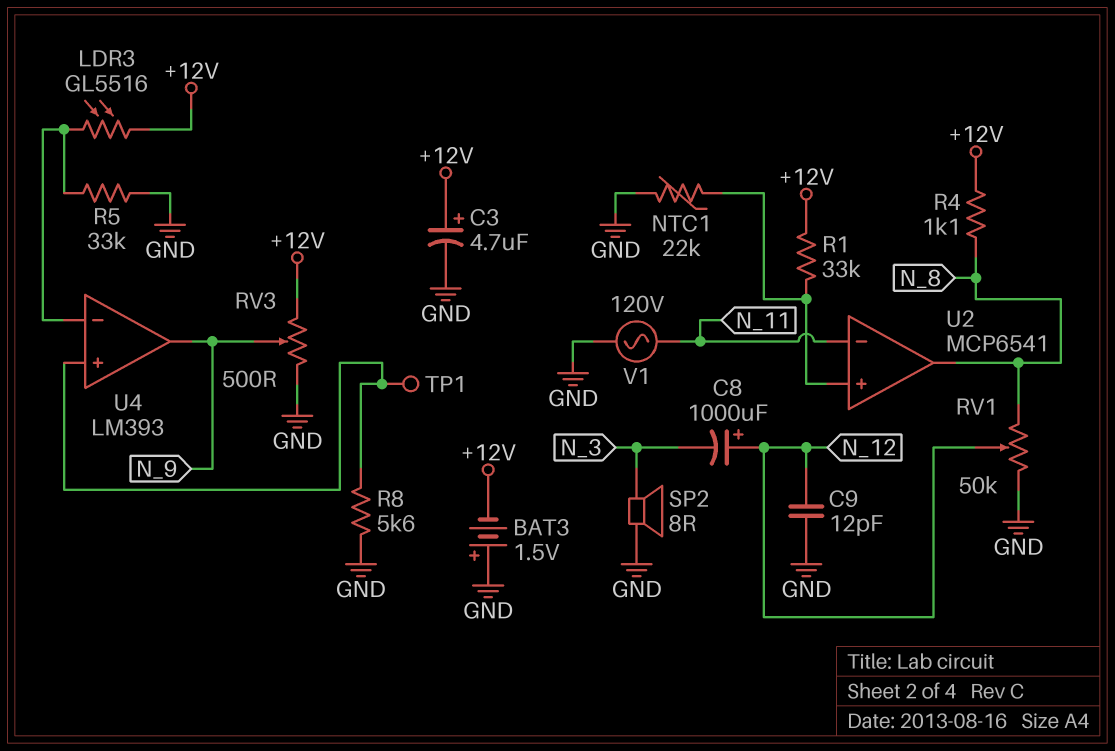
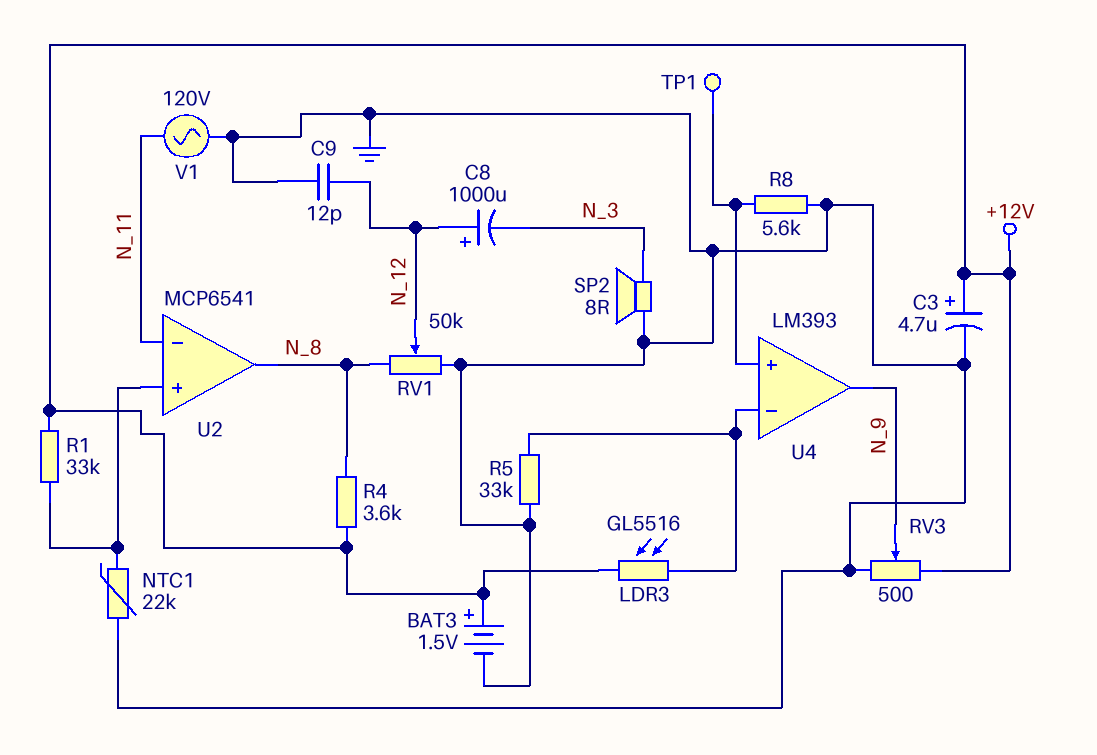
BAT3: 1.5V (plus GND, minus +12V) -> 1.5V (plus +12V, minus GND)
R4: 1.1k (+12V, N_8) -> 3.6k (+12V, N_8)

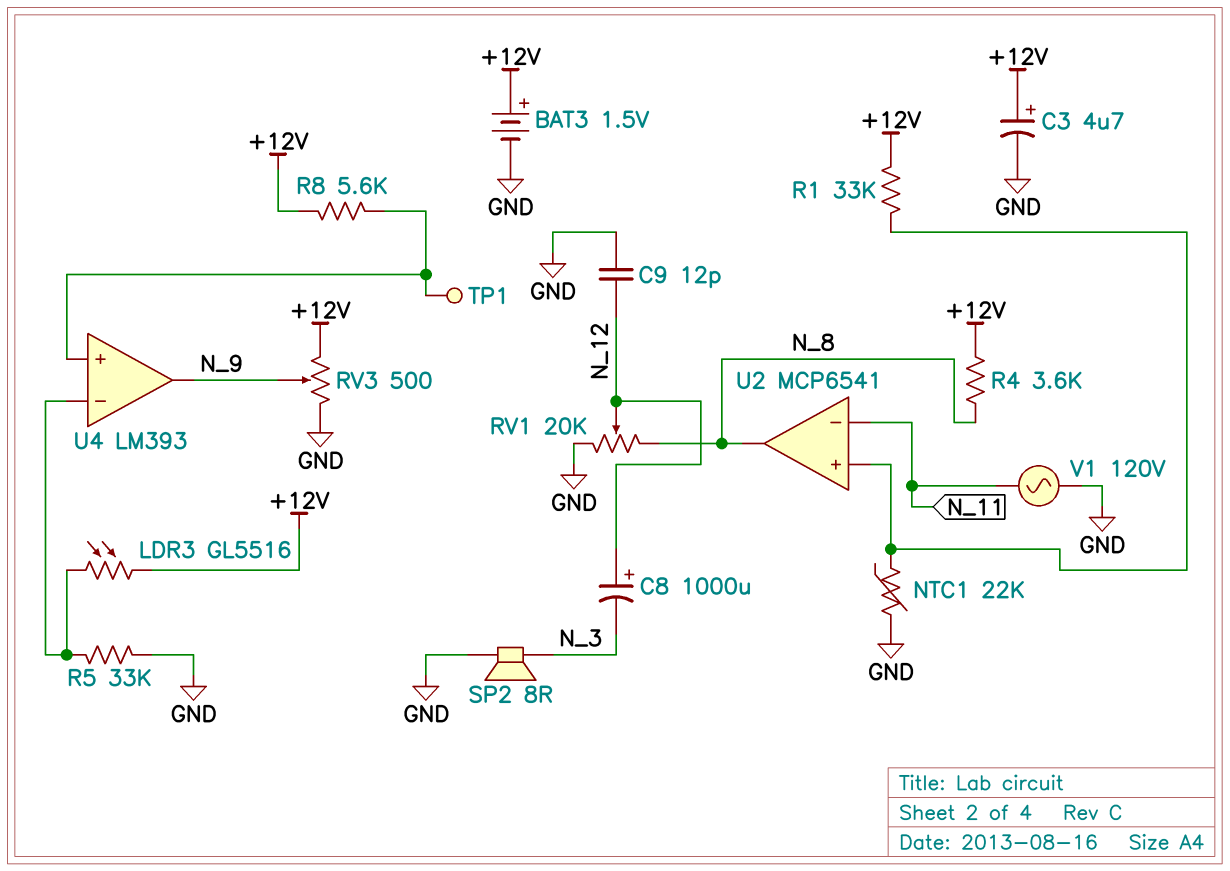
R8: 5.6k (GND, U4/in+) -> 5.6k (+12V, U4/in+)
RV1: 50k (GND, N_8, wiper N_12) -> 20k (GND, N_8, wiper N_12)

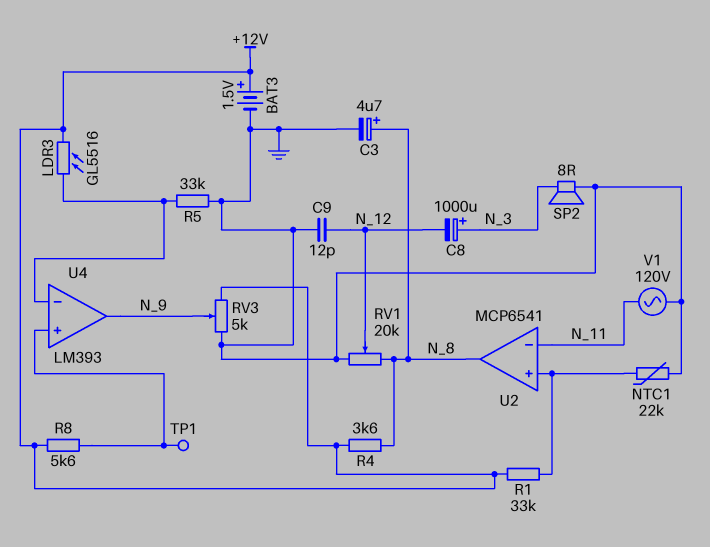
C3: 4.7uF (plus +12V, minus GND) -> 4.7uF (plus N_8, minus GND)
C8: 1000uF (plus N_12, minus N_3) -> 1000uF (plus N_3, minus N_12)
RV3: 500 (+12V, GND, wiper N_9) -> 5k (+12V, GND, wiper N_9)

